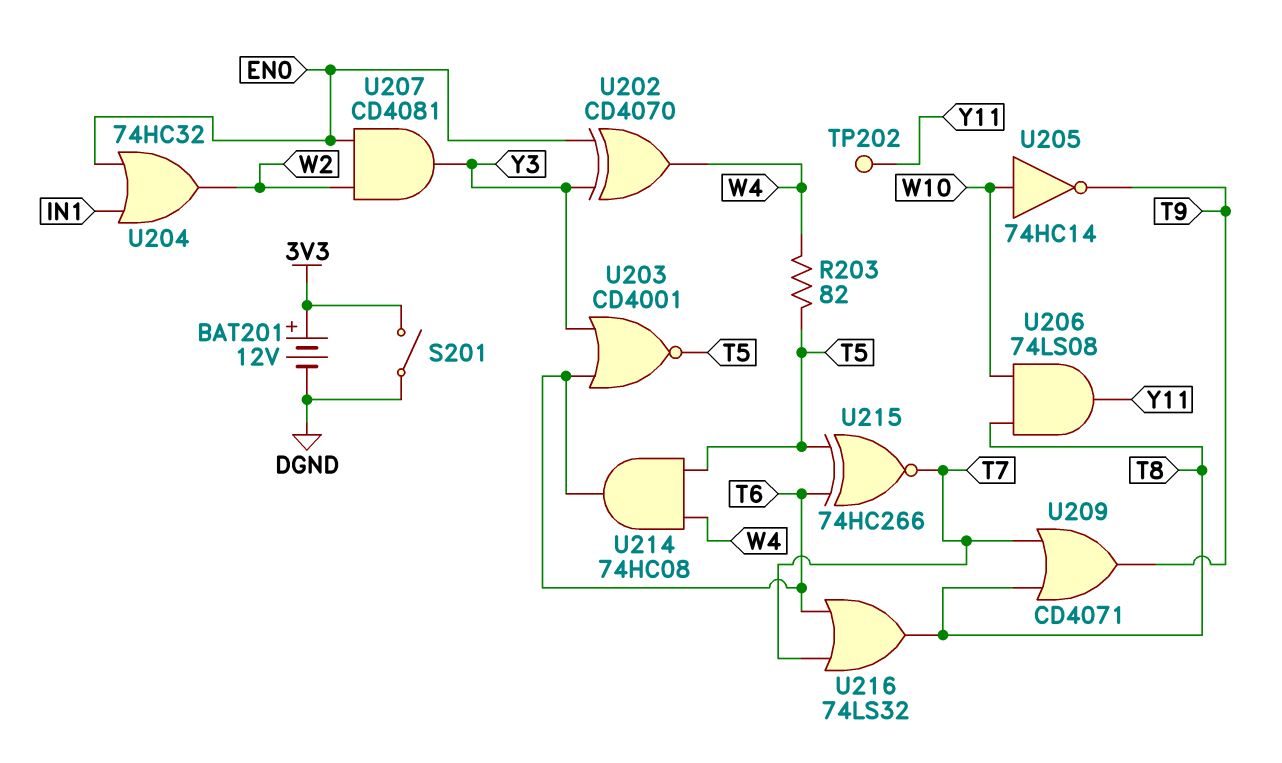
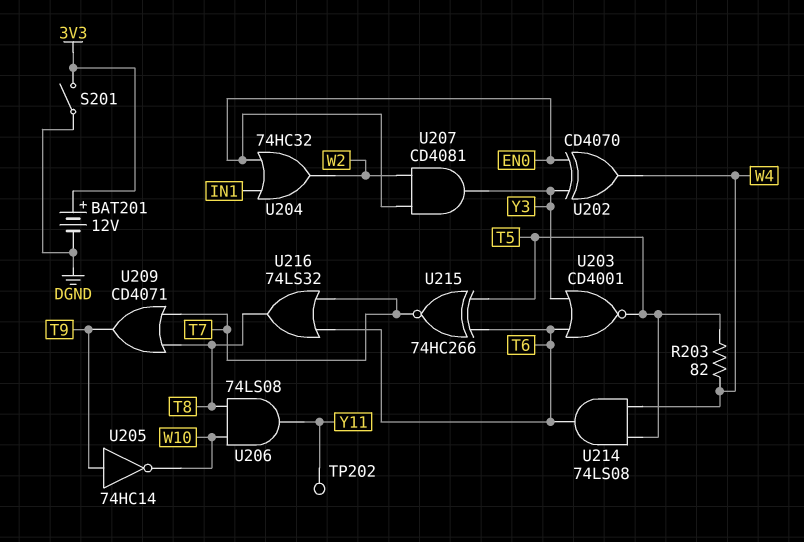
U205: NOT 74HC14 (in W10, out T9) -> NOT 74HC14 (in T9, out W10)
U214: AND 74HC08 (in T5, in W4, out T6) -> AND 74LS08 (in T5, in W4, out T6)

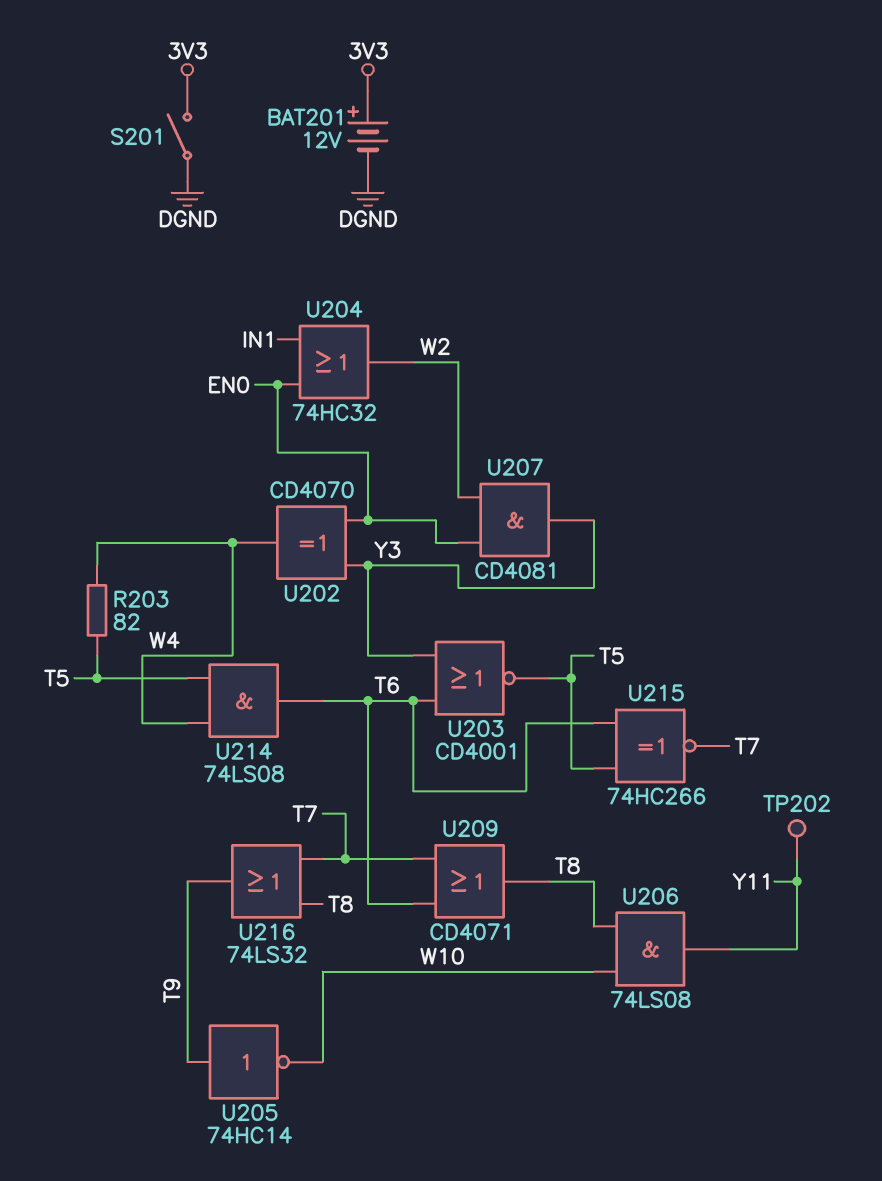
U209: OR CD4071 (in T7, in T8, out T9) -> OR CD4071 (in T6, in T7, out T8)
U216: OR 74LS32 (in T6, in T7, out T8) -> OR 74LS32 (in T7, in T8, out T9)

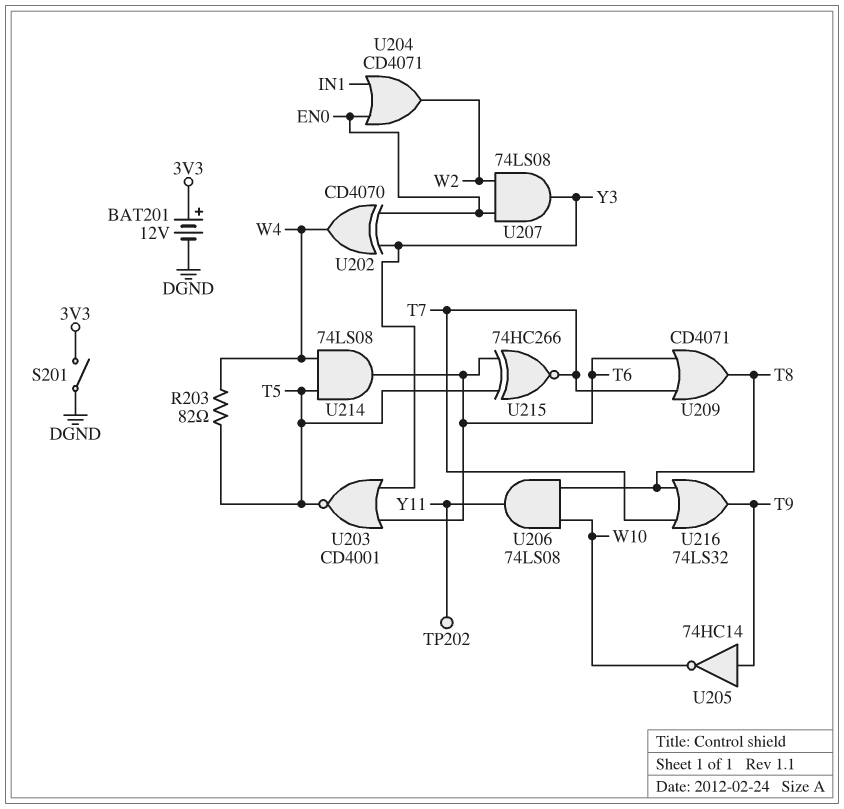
U204: OR 74HC32 (in EN0, in IN1, out W2) -> OR CD4071 (in EN0, in IN1, out W2)
U207: AND CD4081 (in EN0, in W2, out Y3) -> AND 74LS08 (in EN0, in W2, out Y3)

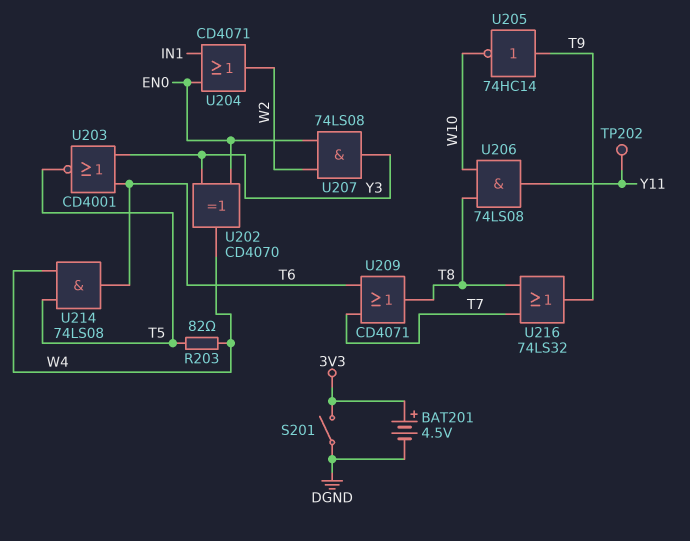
BAT201: 12V (plus 3V3, minus DGND) -> 4.5V (plus 3V3, minus DGND)
U215: XNOR 74HC266 (in T5, in T6, out T7) -> none

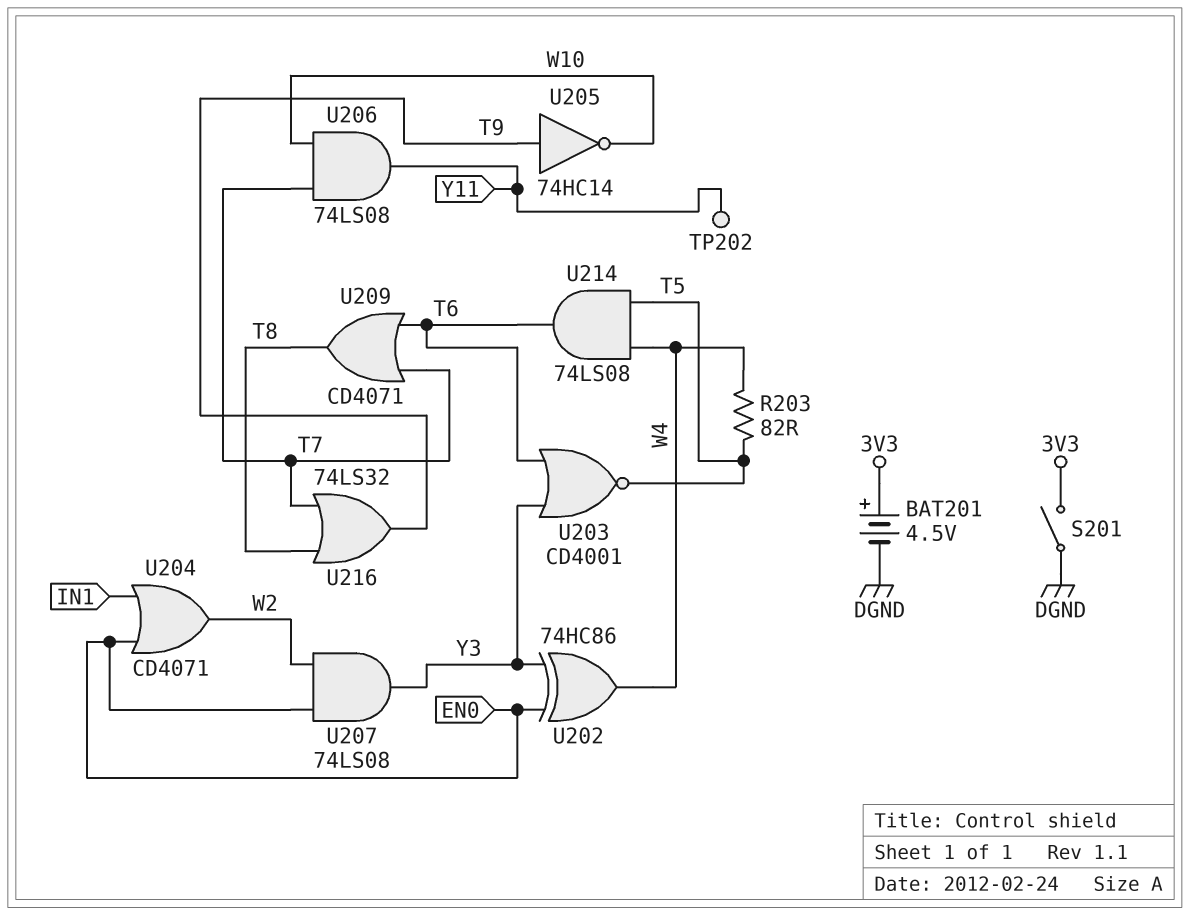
U202: XOR CD4070 (in EN0, in Y3, out W4) -> XOR 74HC86 (in EN0, in Y3, out W4)
U206: AND 74LS08 (in T8, in W10, out Y11) -> AND 74LS08 (in T7, in W10, out Y11)

